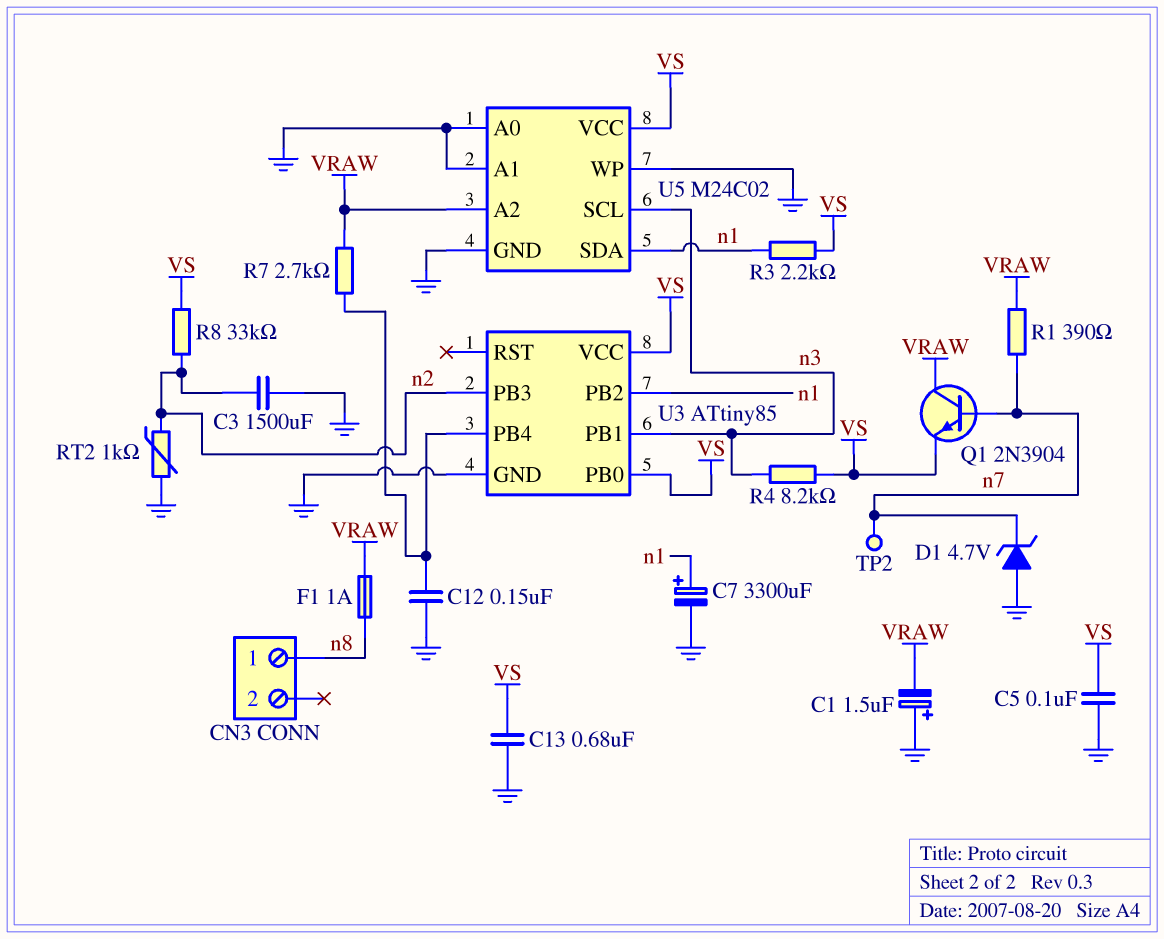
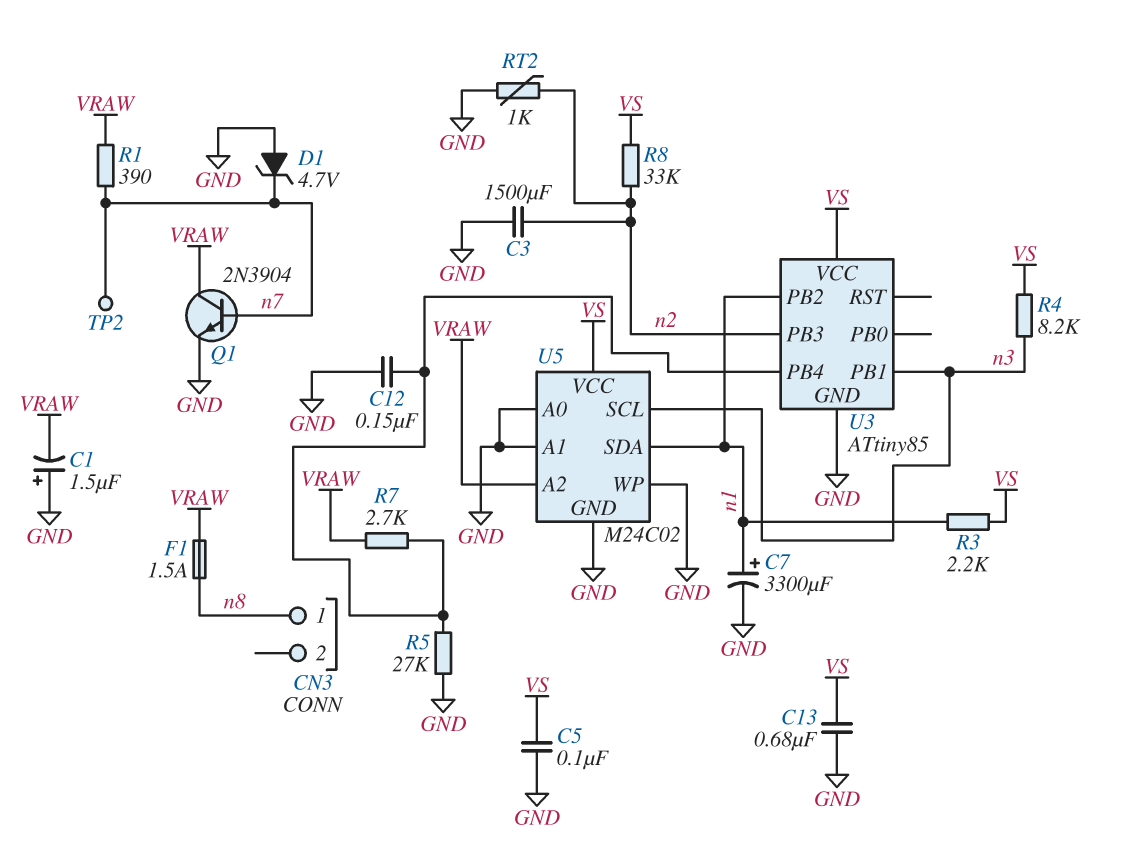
F1: 1A (VRAW, n8) -> 1.5A (VRAW, n8)
Q1: NPN 2N3904 (B n7, C VRAW, E VS) -> NPN 2N3904 (B n7, C VRAW, E GND)
R5: none -> 27k (GND, U3/PB4)
U3 pin PB0: VS -> none

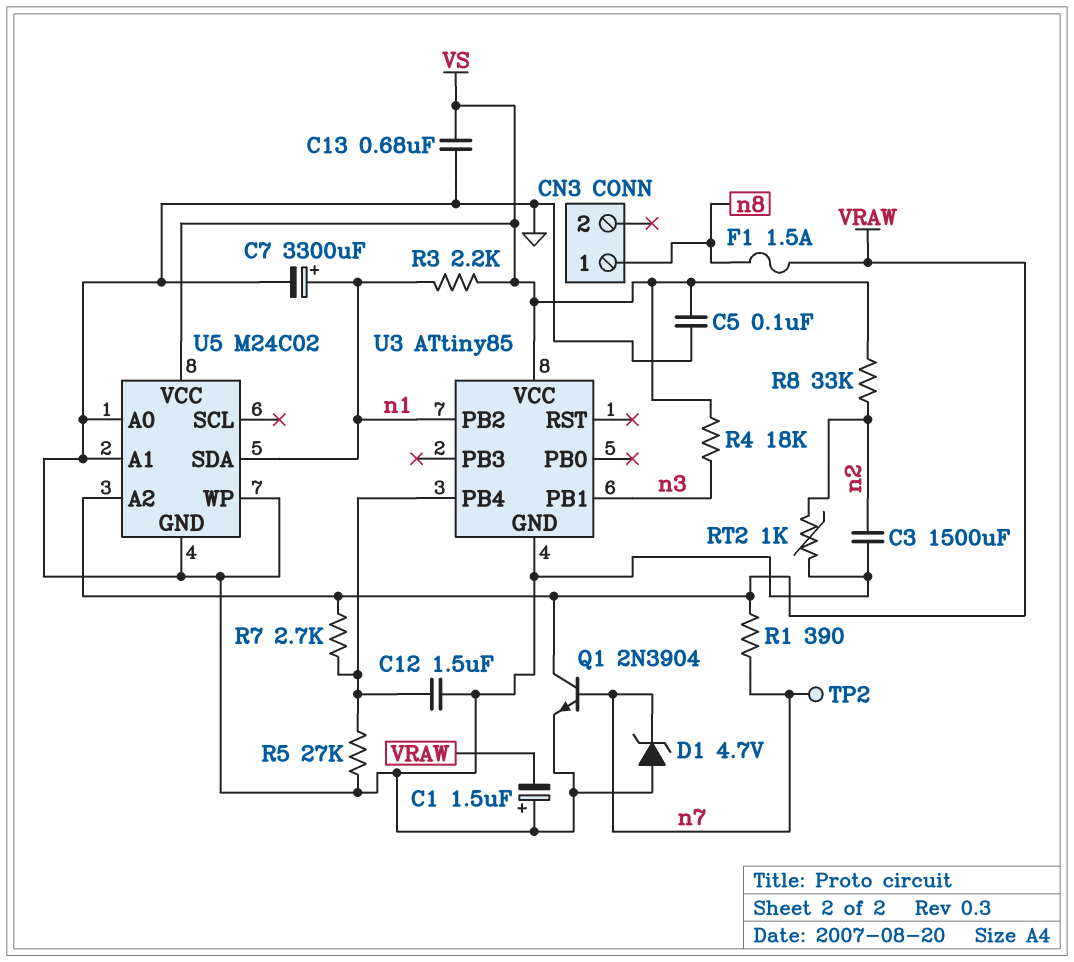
C12: 150nF (GND, U3/PB4) -> 1.5uF (GND, U3/PB4)
R4: 8.2k (VS, n3) -> 18k (VS, n3)
U3 pin PB3: n2 -> none
U5 pin SCL: n3 -> none

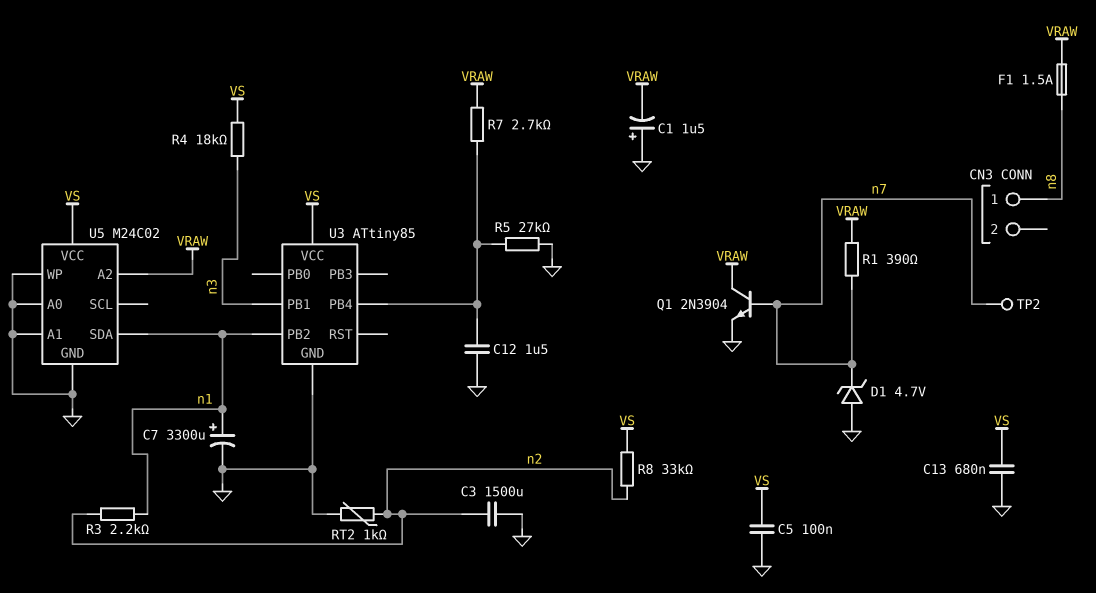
R3: 2.2k (VS, n1) -> 2.2k (n1, n2)

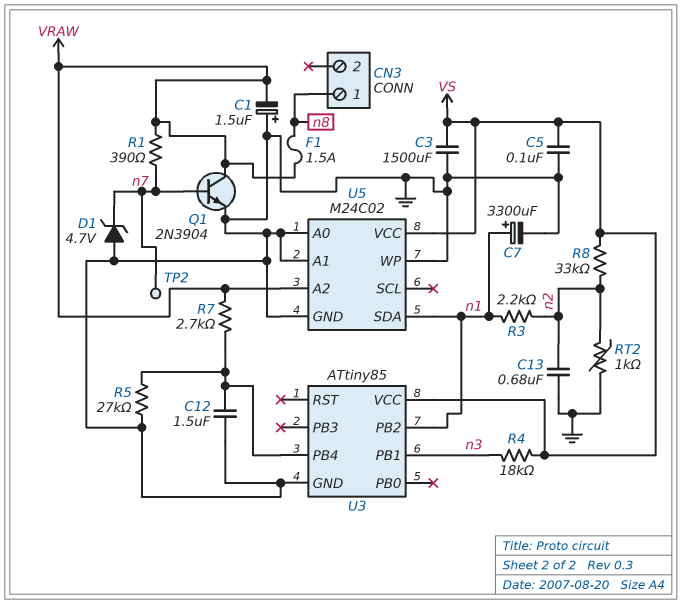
C3: 1500uF (GND, n2) -> 1500uF (GND, VS)
C13: 680nF (GND, VS) -> 680nF (GND, n2)

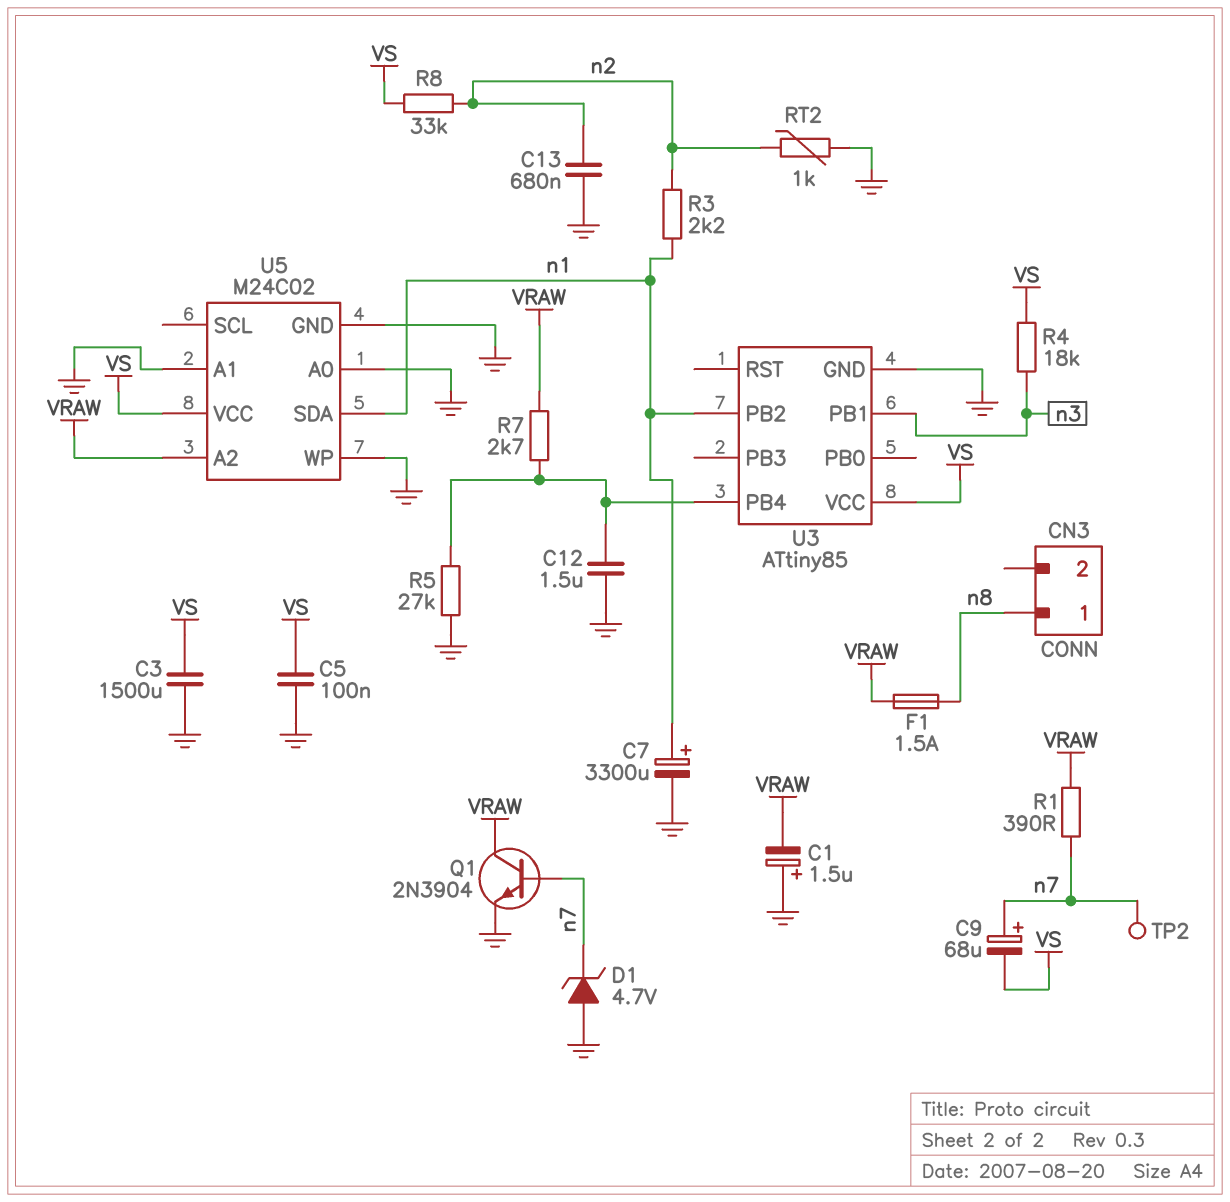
C9: none -> 68uF (plus n7, minus VS)

